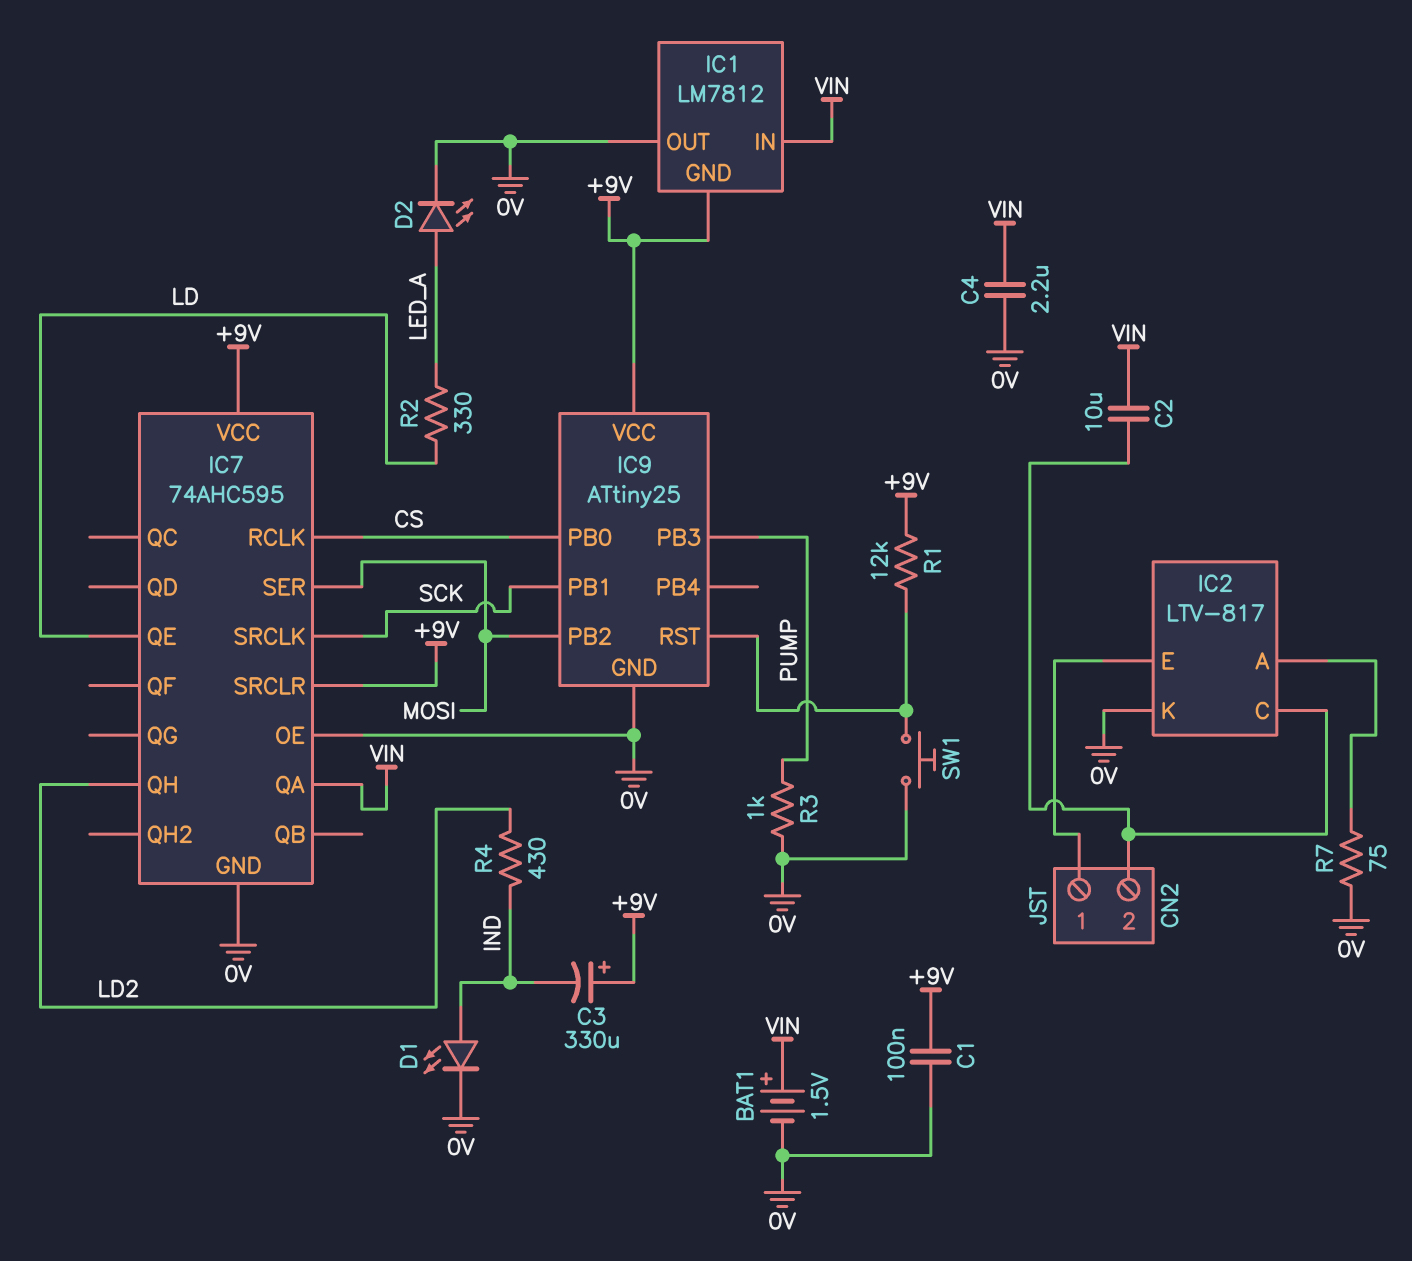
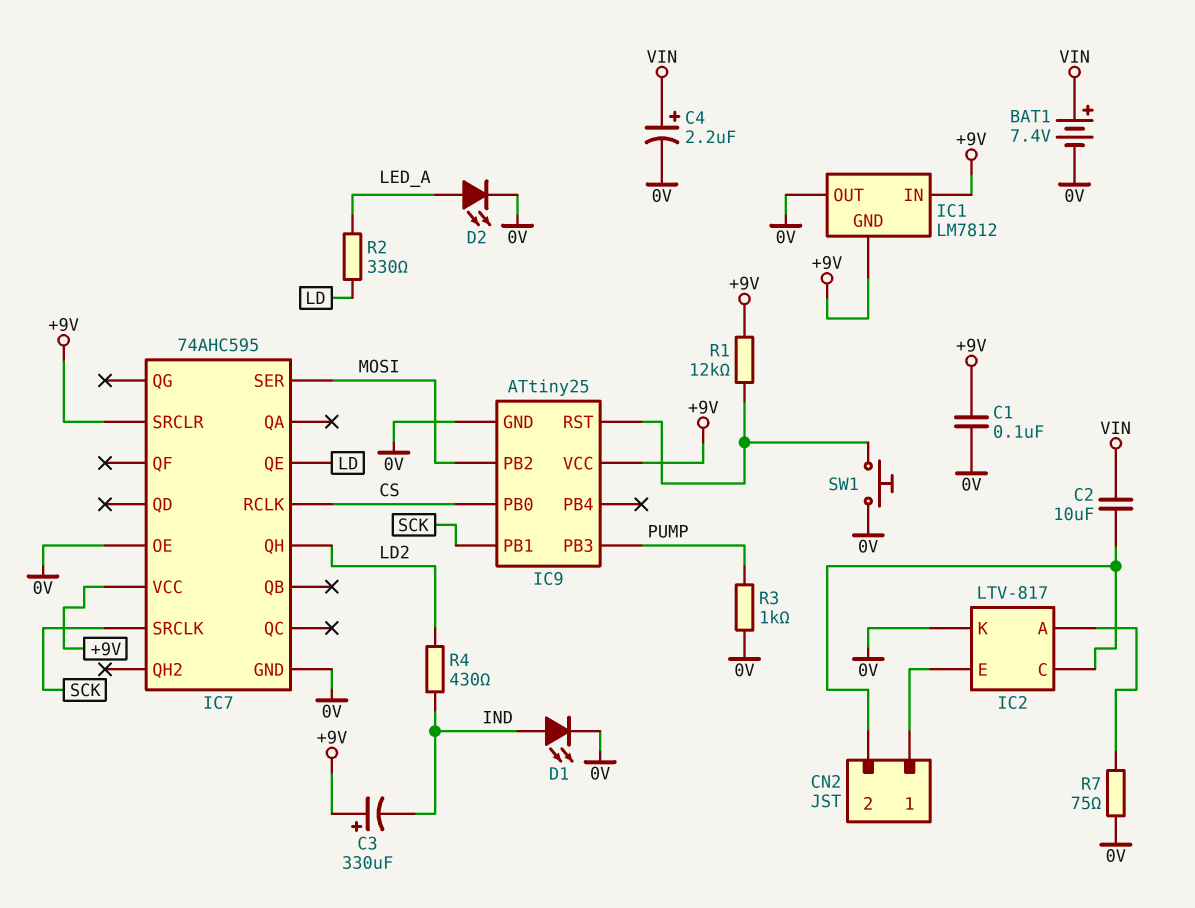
BAT1: 1.5V (plus VIN, minus 0V) -> 7.4V (plus VIN, minus 0V)
C4: 2.2uF (0V, VIN) -> 2.2uF (plus VIN, minus 0V)
IC1 pin IN: VIN -> +9V
IC7 pin QA: VIN -> none

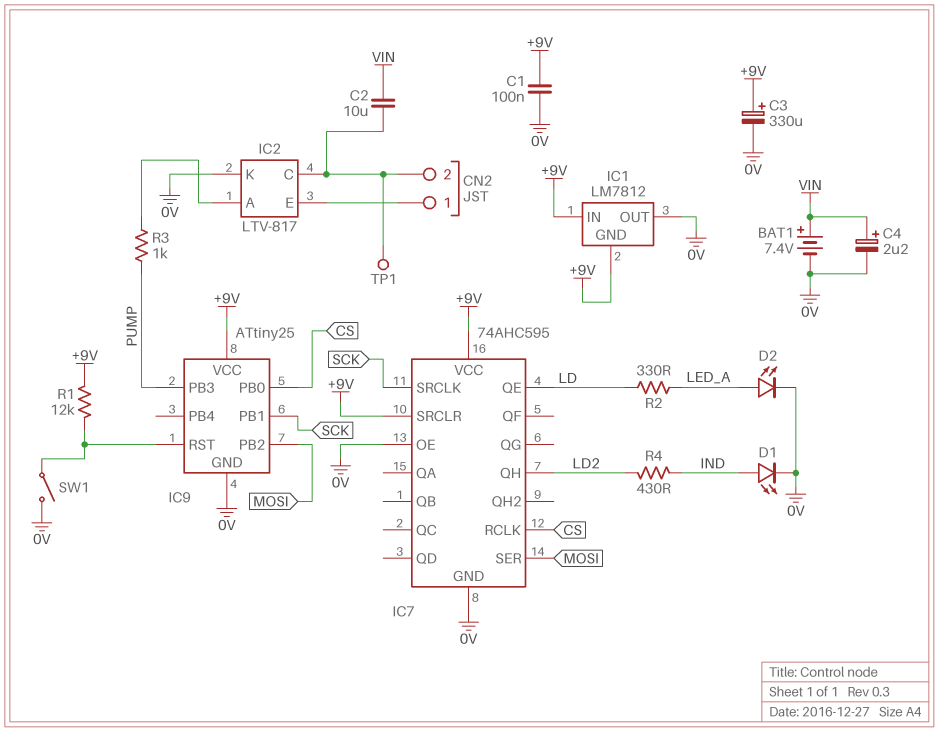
C3: 330uF (plus +9V, minus IND) -> 330uF (plus +9V, minus 0V)
R3: 1k (0V, PUMP) -> 1k (IC2/A, PUMP)
R7: 75 (0V, IC2/A) -> none
SW1: button (0V, IC9/RST) -> switch (0V, IC9/RST)
TP1: none -> test point (CN2/2)

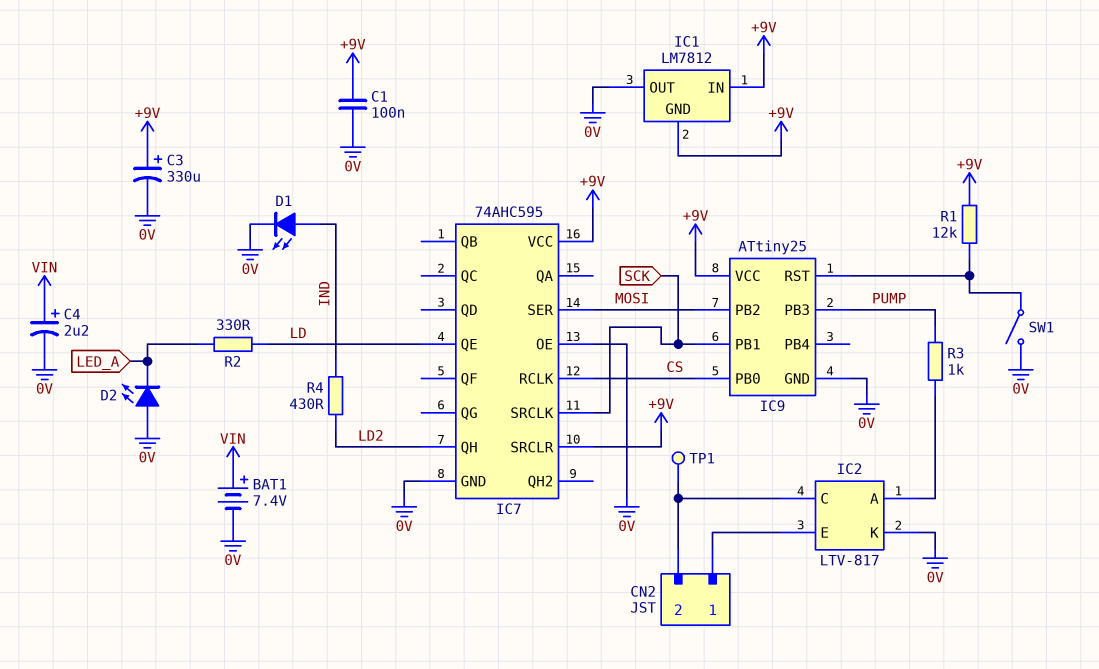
C2: 10uF (CN2/2, VIN) -> none
D2: LED (A LED_A, K 0V) -> LED (A 0V, K LED_A)

